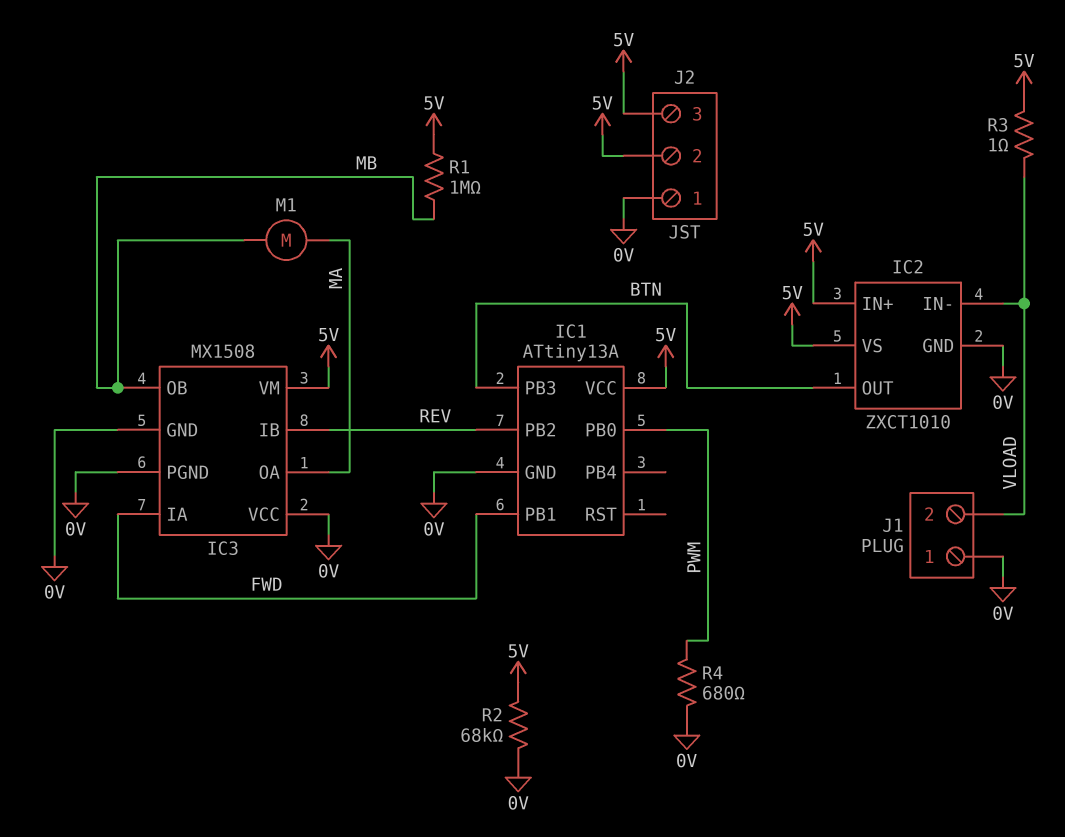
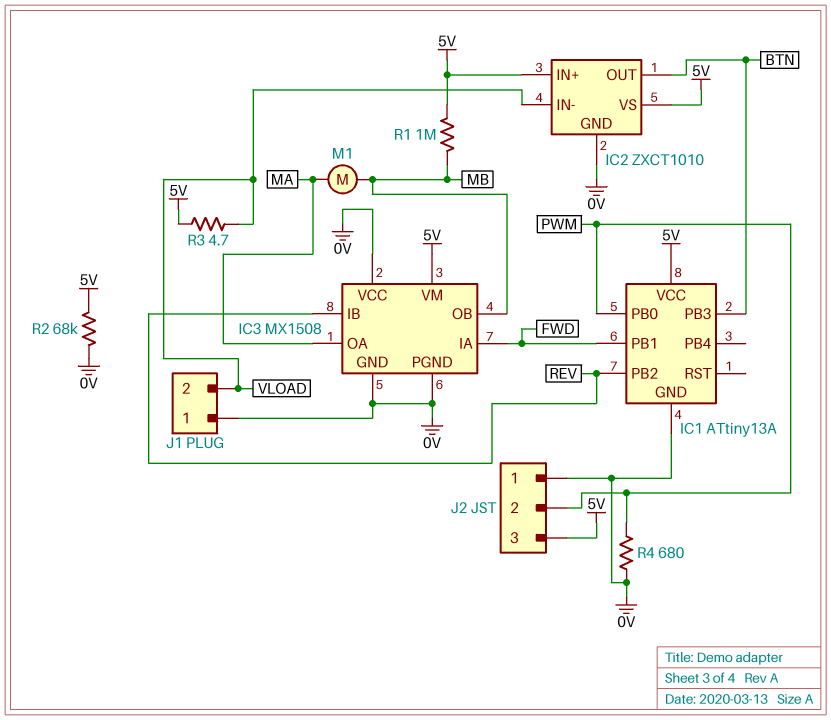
J2 pin 2: 5V -> PWM
R3: 1 (5V, VLOAD) -> 4.7 (5V, VLOAD)

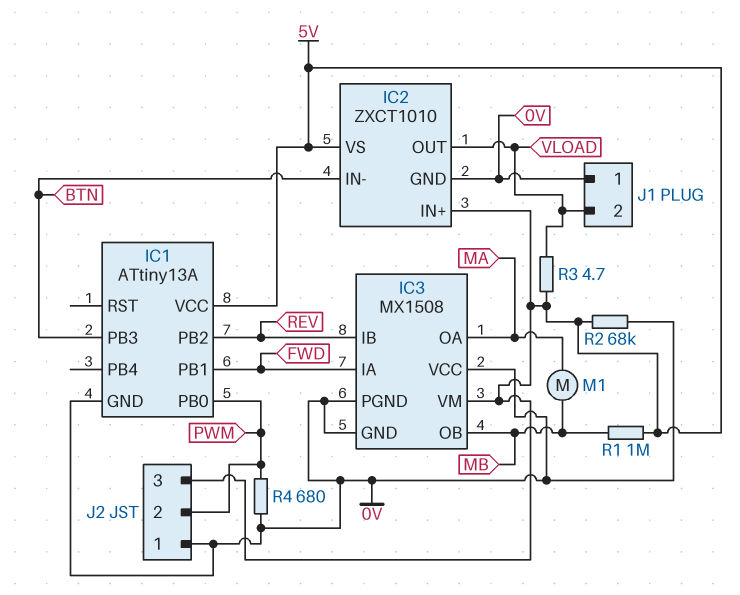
IC2 pin IN-: VLOAD -> BTN
IC2 pin OUT: BTN -> VLOAD

